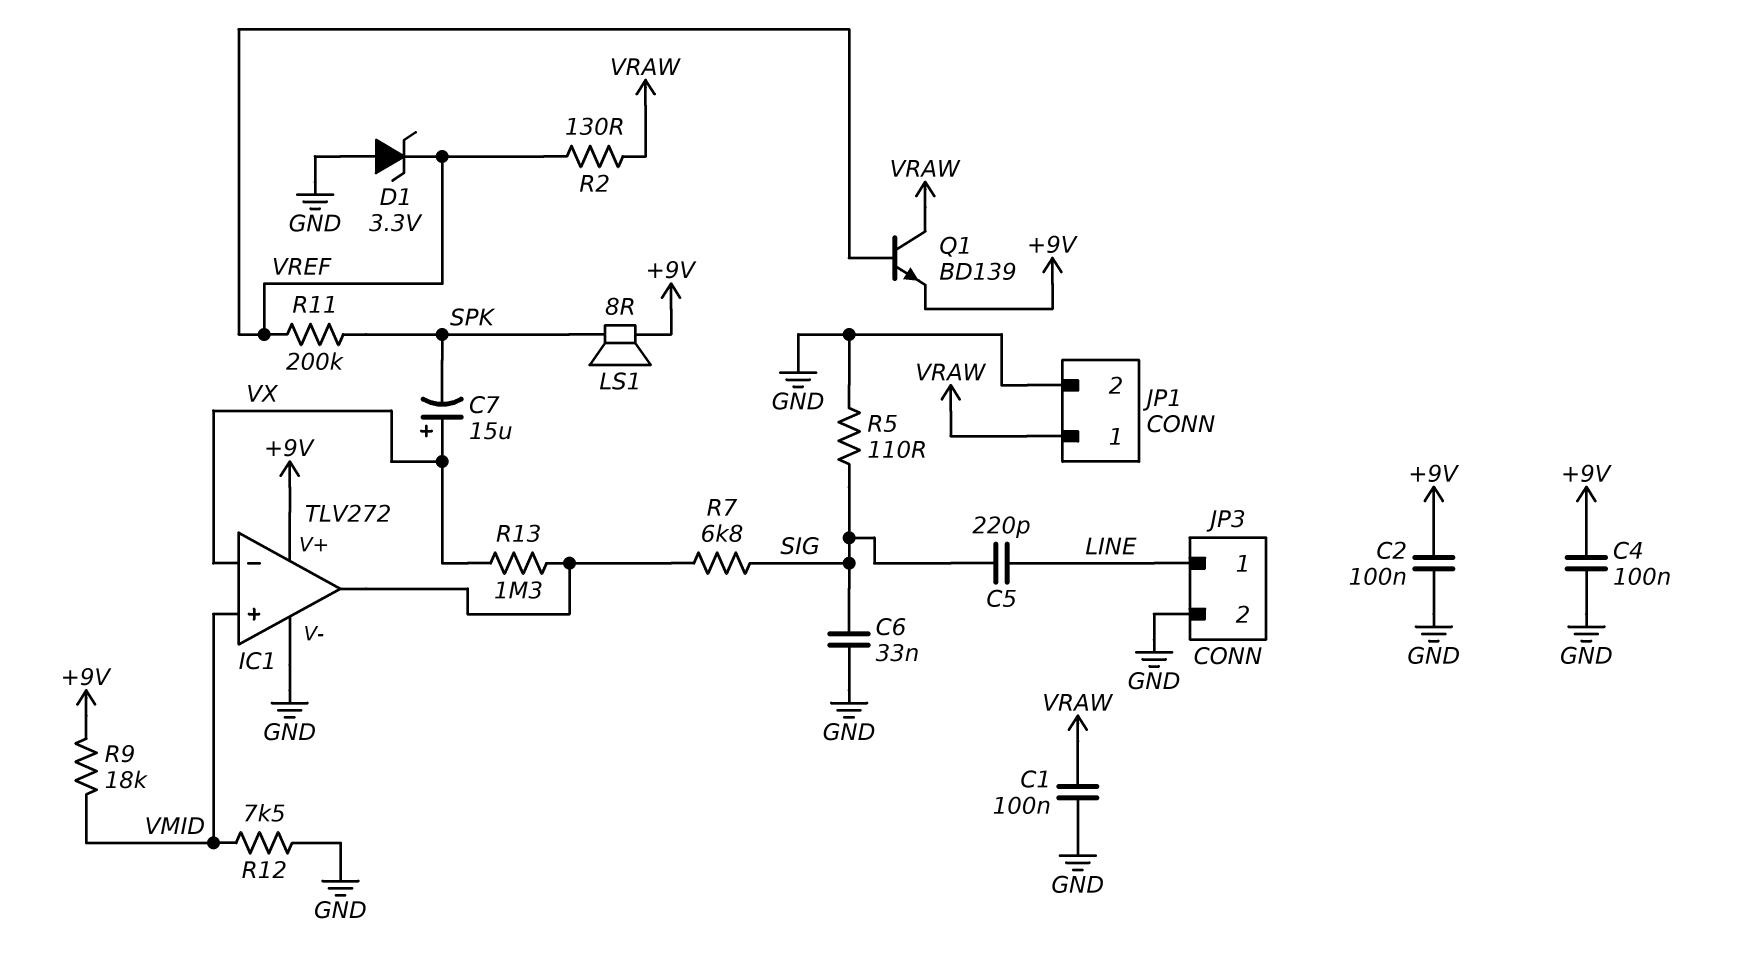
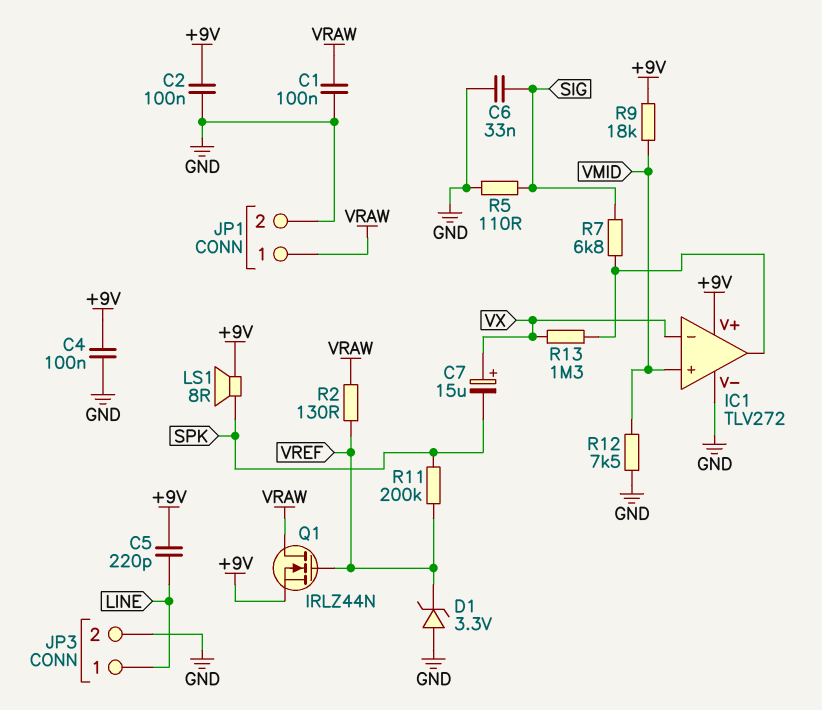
C5: 220pF (LINE, SIG) -> 220pF (+9V, LINE)
Q1: NPN BD139 (B VREF, C VRAW, E +9V) -> NMOS IRLZ44N (G VREF, D VRAW, S +9V)

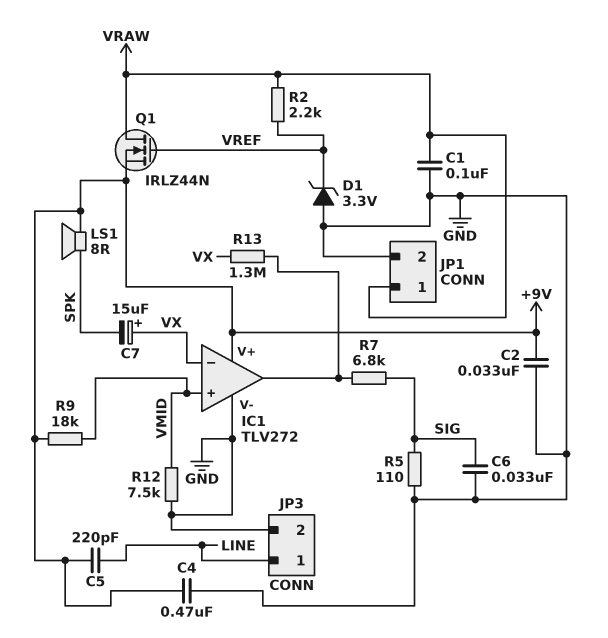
C2: 100nF (+9V, GND) -> 33nF (+9V, GND)
C4: 100nF (+9V, GND) -> 470nF (+9V, GND)
R2: 130 (VRAW, VREF) -> 2.2k (VRAW, VREF)
R11: 200k (SPK, VREF) -> none

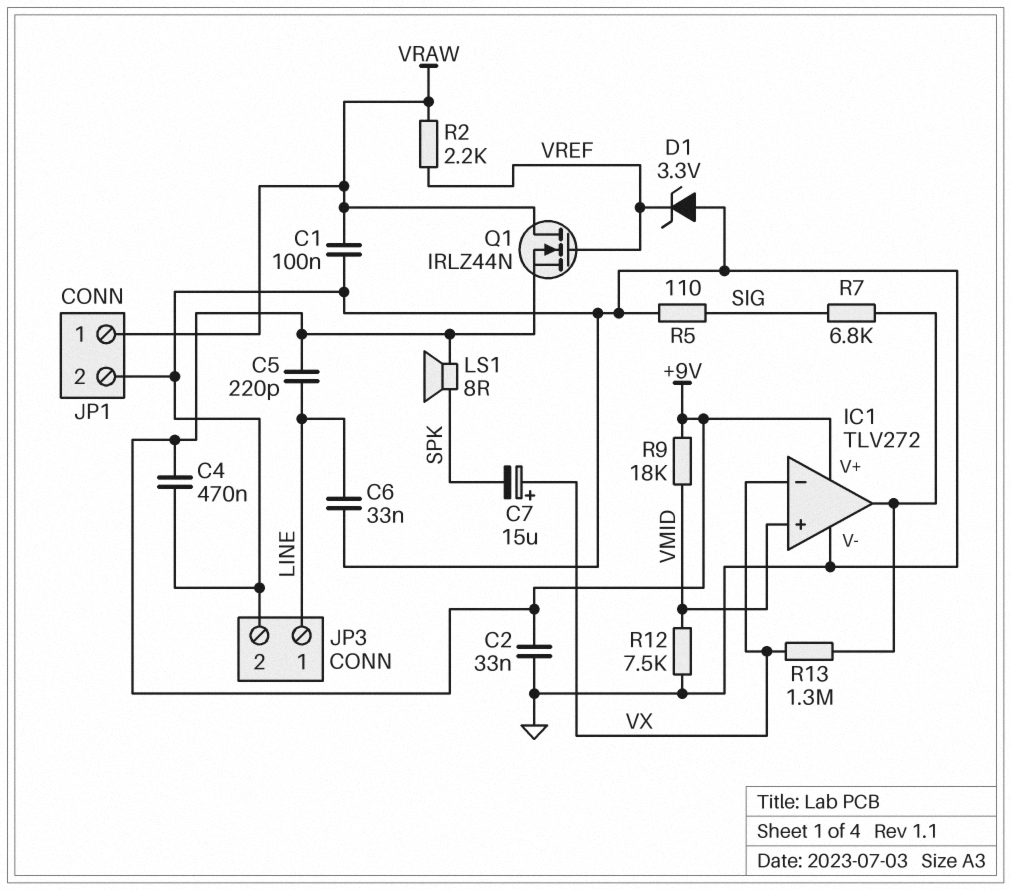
C6: 33nF (GND, SIG) -> 33nF (GND, LINE)

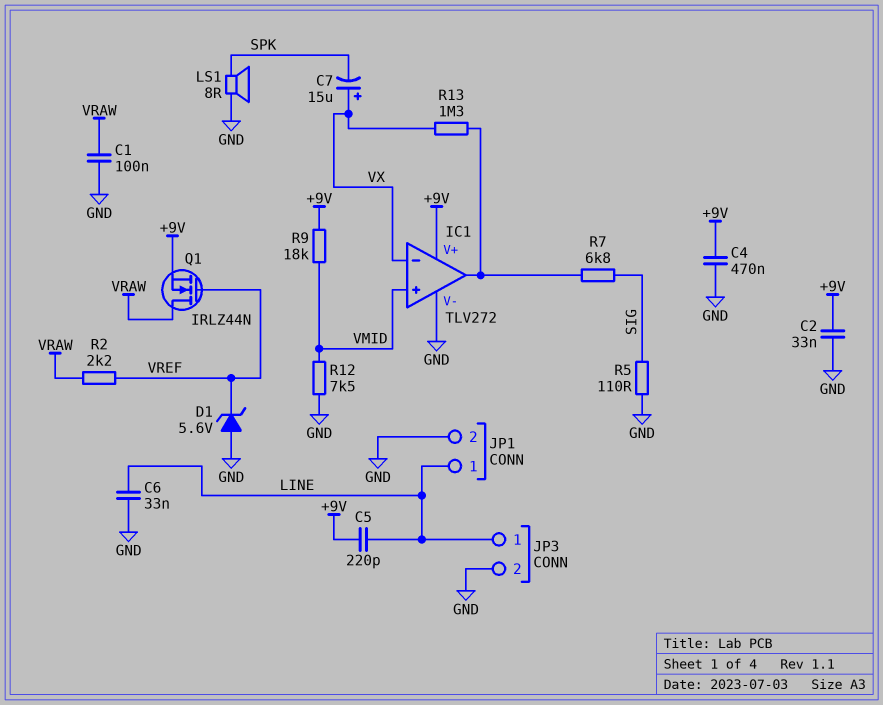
D1: zener 3.3V (A GND, K VREF) -> zener 5.6V (A GND, K VREF)
JP1 pin 1: VRAW -> LINE
LS1: speaker 8R (+9V, SPK) -> speaker 8R (GND, SPK)

